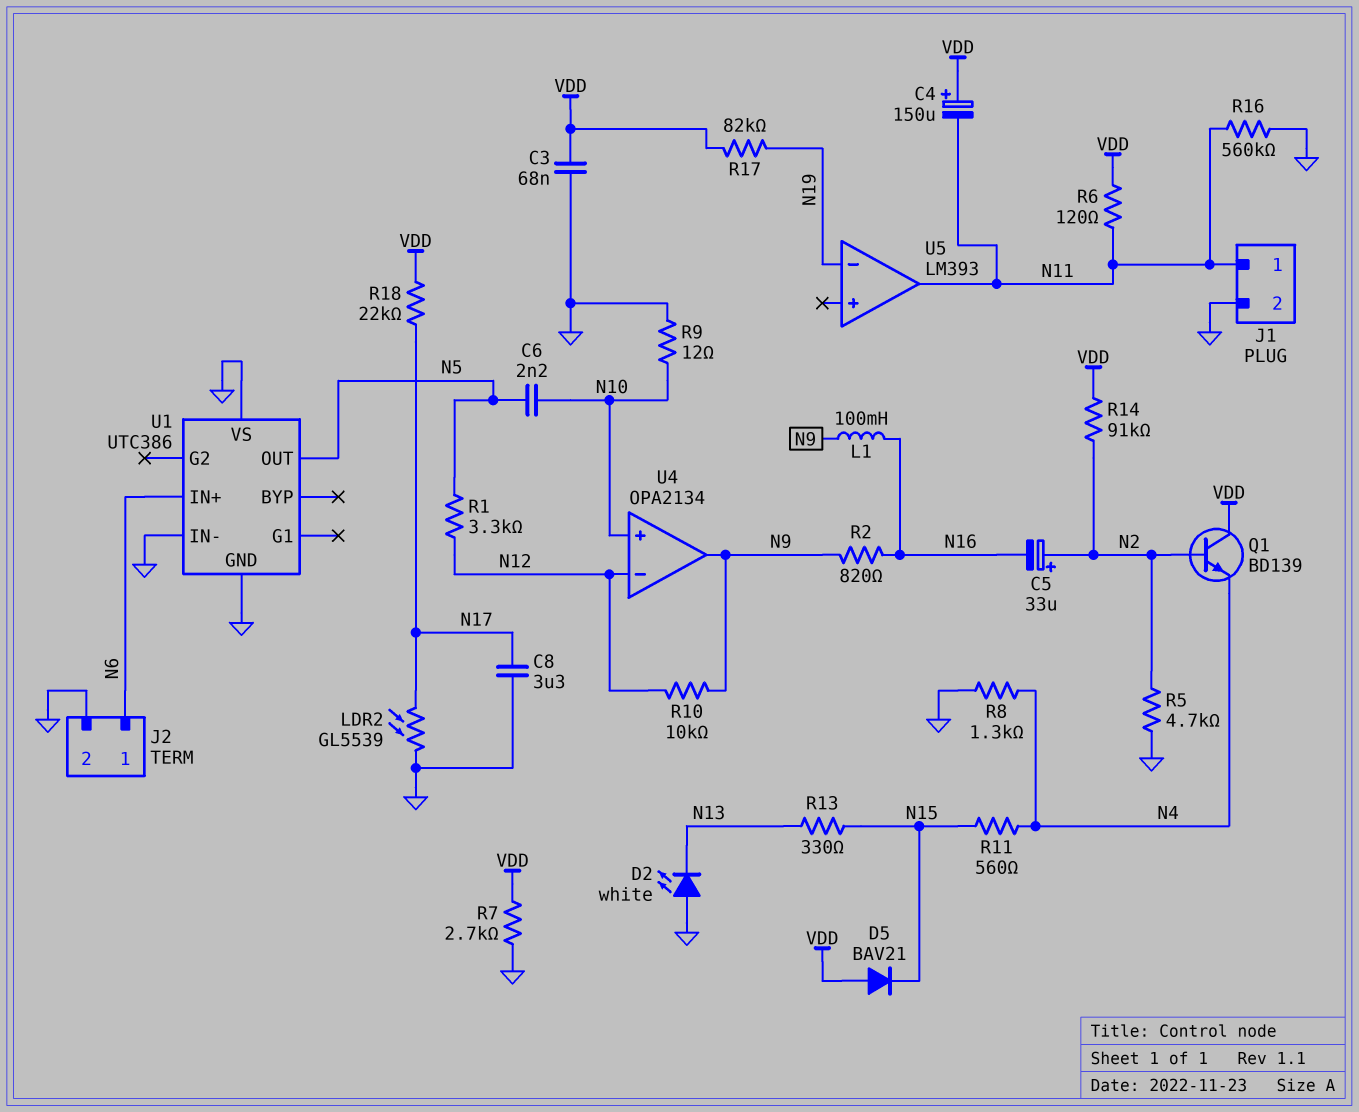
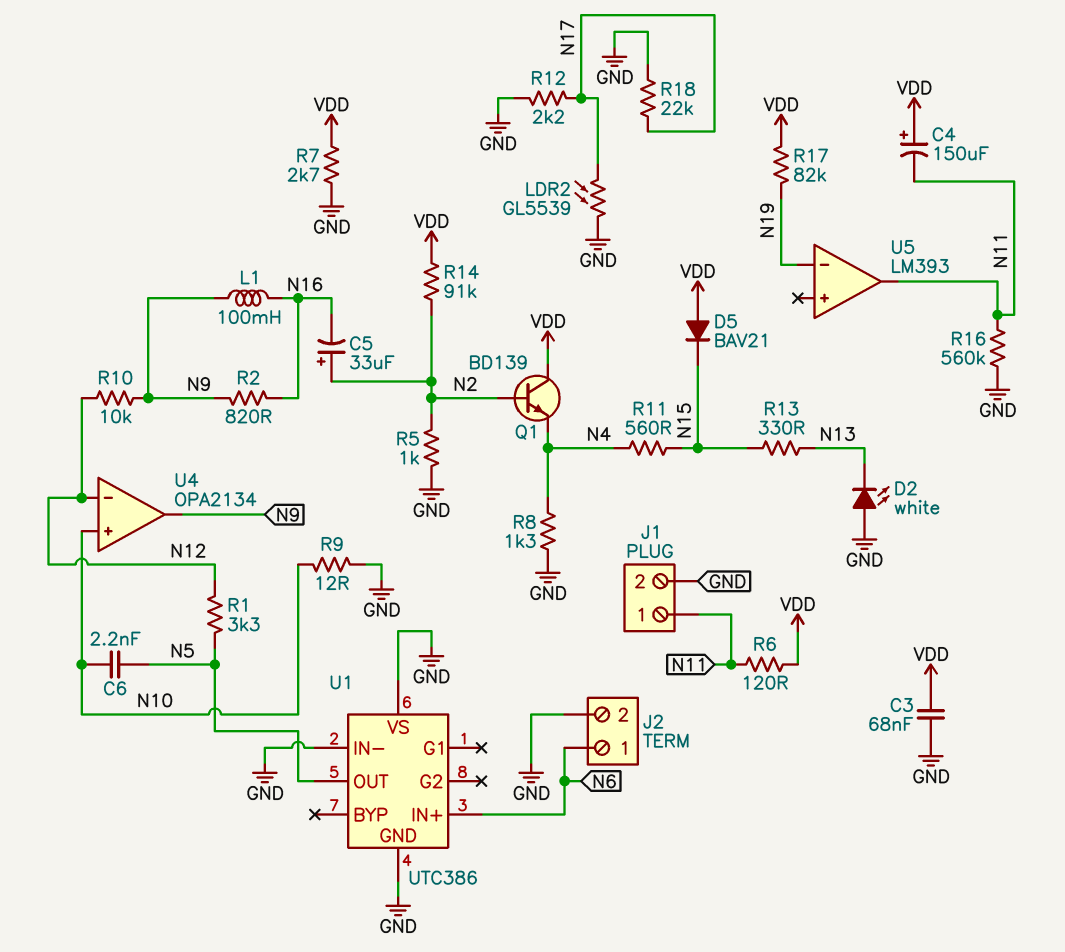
C8: 3.3uF (GND, N17) -> none
R5: 4.7k (GND, N2) -> 1k (GND, N2)
R12: none -> 2.2k (GND, N17)
R18: 22k (N17, VDD) -> 22k (GND, N17)

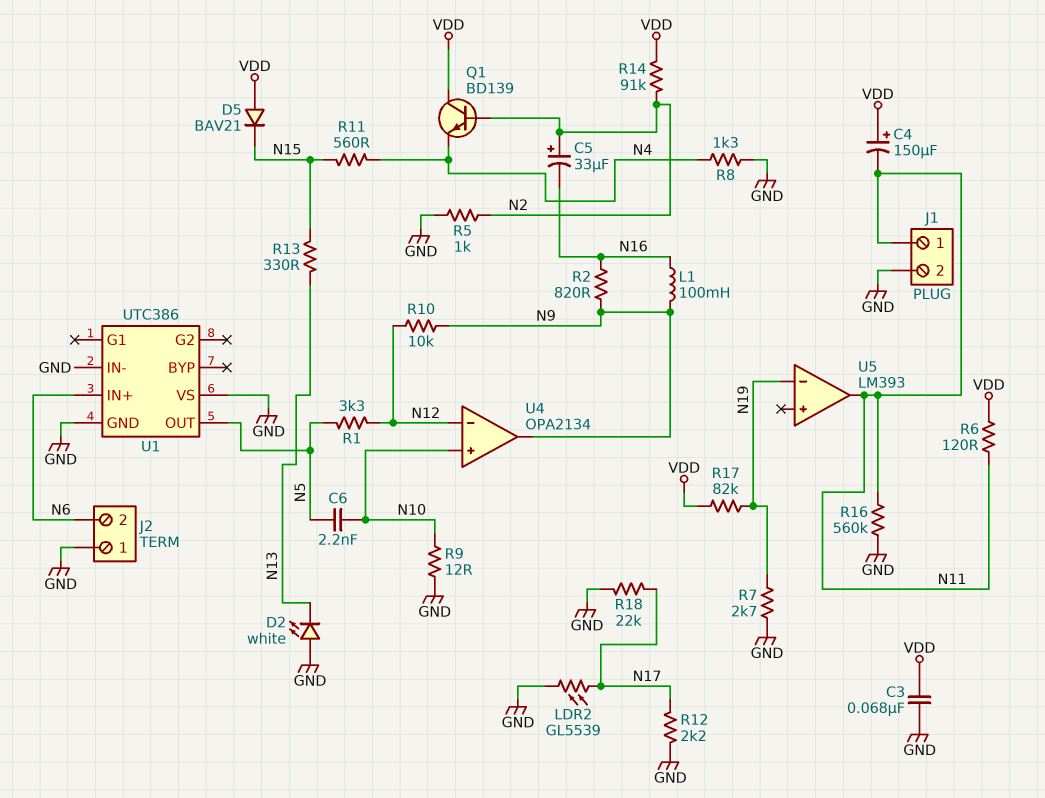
J2 pin 1: N6 -> GND
J2 pin 2: GND -> N6
R7: 2.7k (GND, VDD) -> 2.7k (GND, N19)

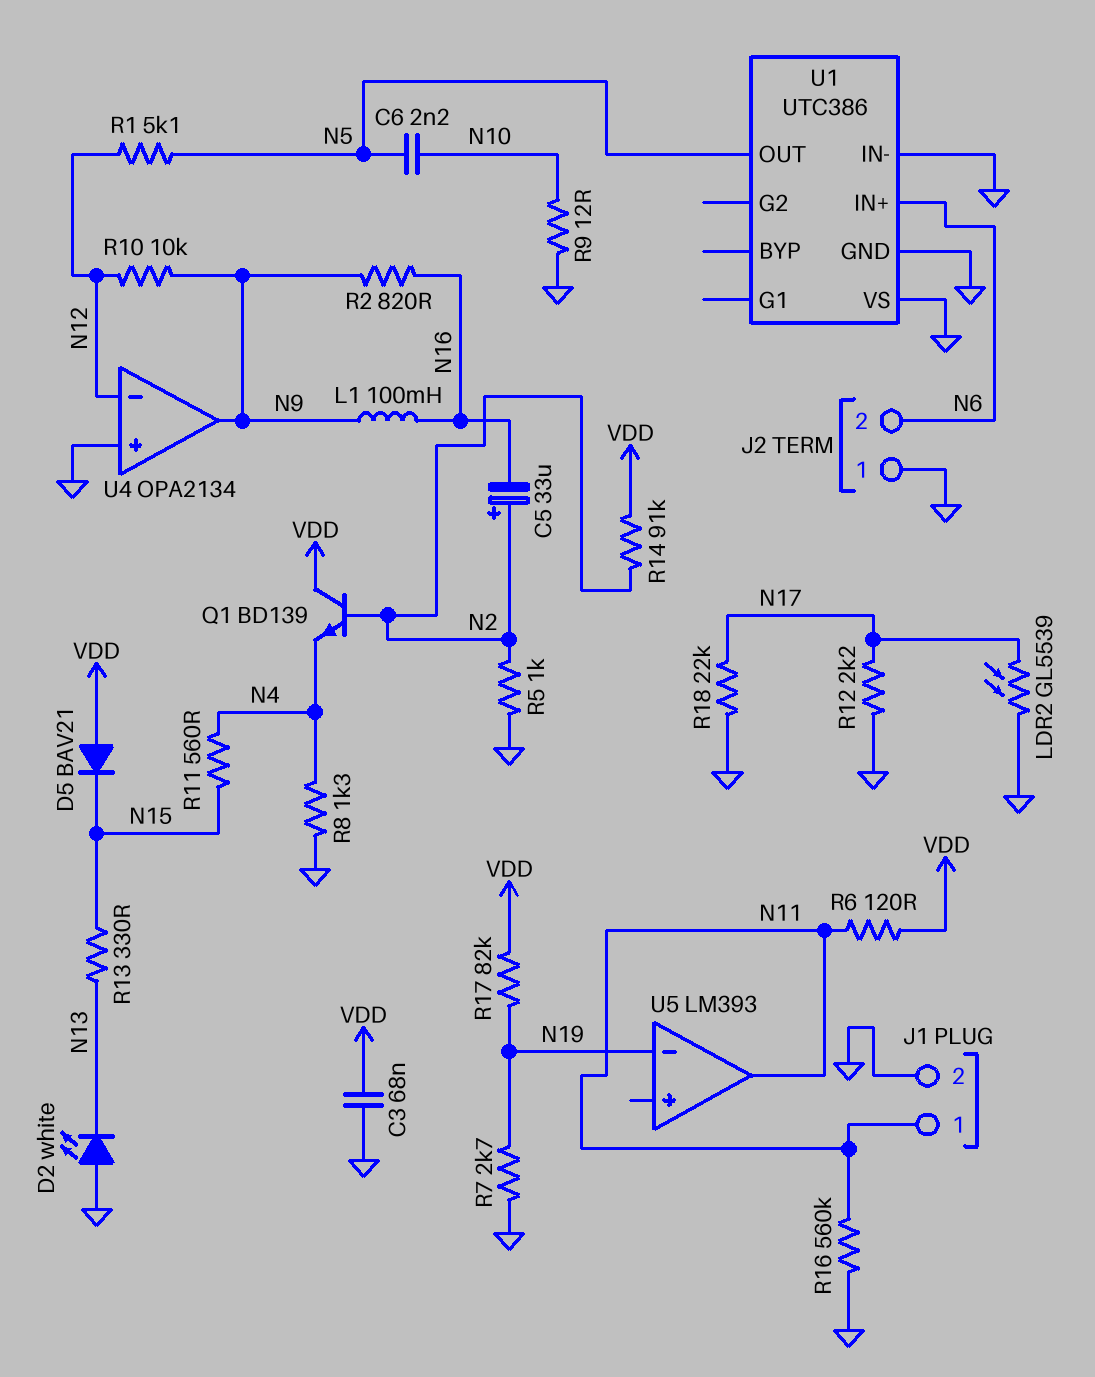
C4: 150uF (plus VDD, minus N11) -> none
R1: 3.3k (N5, N12) -> 5.1k (N5, N12)
U4 pin in+: N10 -> GND

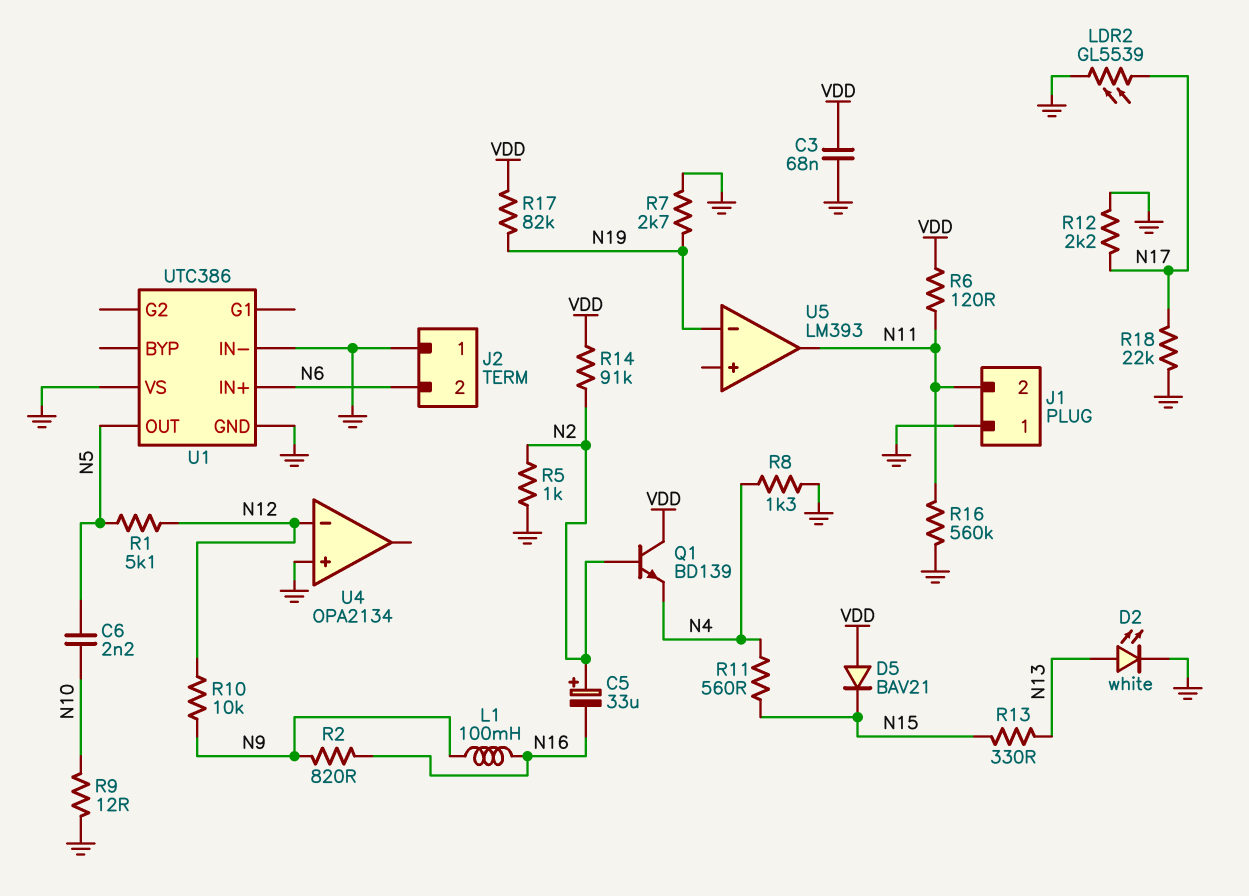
D2: LED white (A GND, K N13) -> LED white (A N13, K GND)
J1 pin 1: N11 -> GND
J1 pin 2: GND -> N11
U4 pin out: N9 -> none

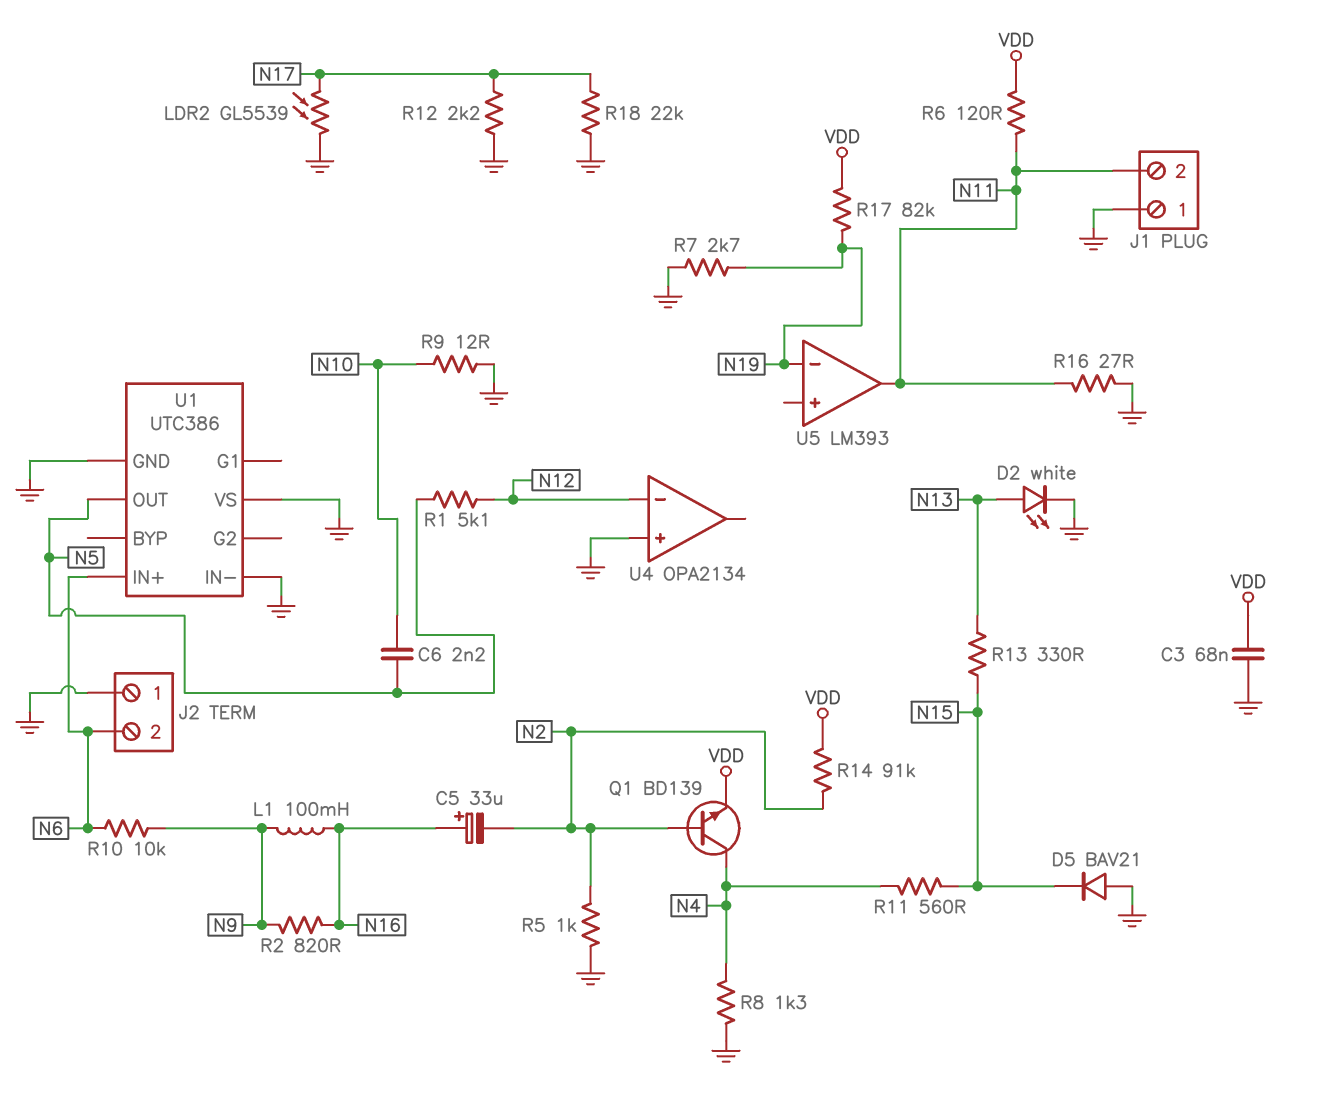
C5: 33uF (plus N2, minus N16) -> 33uF (plus N16, minus N2)
D5: diode BAV21 (A VDD, K N15) -> diode BAV21 (A GND, K N15)
Q1: NPN BD139 (B N2, C VDD, E N4) -> NPN BD139 (B N2, C N4, E VDD)
R10: 10k (N9, N12) -> 10k (N6, N9)
R16: 560k (GND, N11) -> 27 (GND, N11)

